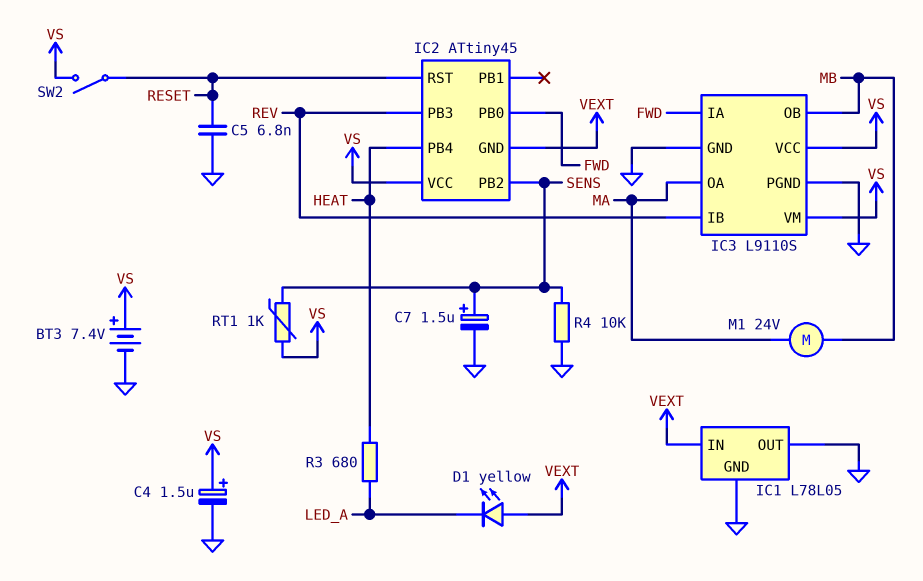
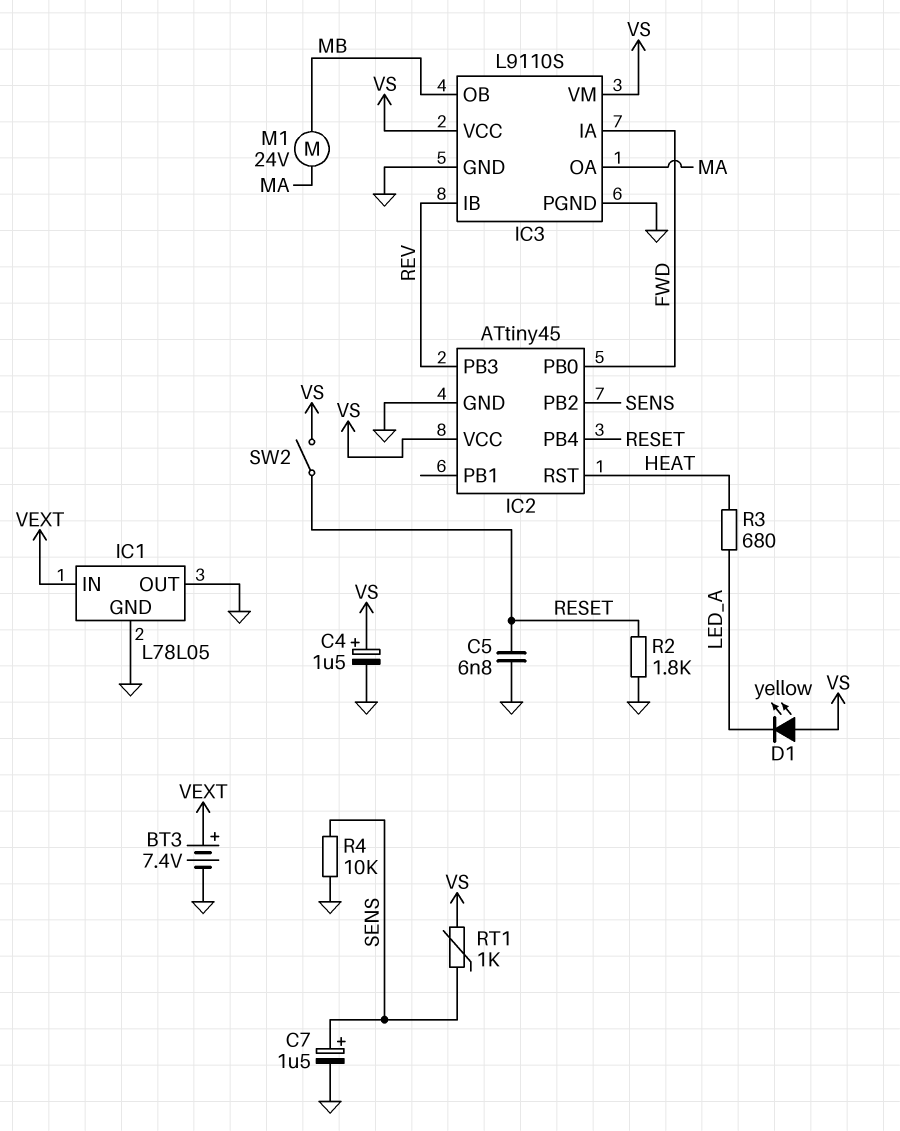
BT3: 7.4V (plus VS, minus GND) -> 7.4V (plus VEXT, minus GND)
D1: LED yellow (A VEXT, K LED_A) -> LED yellow (A VS, K LED_A)
IC2 pin GND: VEXT -> GND
IC2 pin PB4: HEAT -> RESET
IC2 pin RST: RESET -> HEAT
R2: none -> 1.8k (GND, RESET)

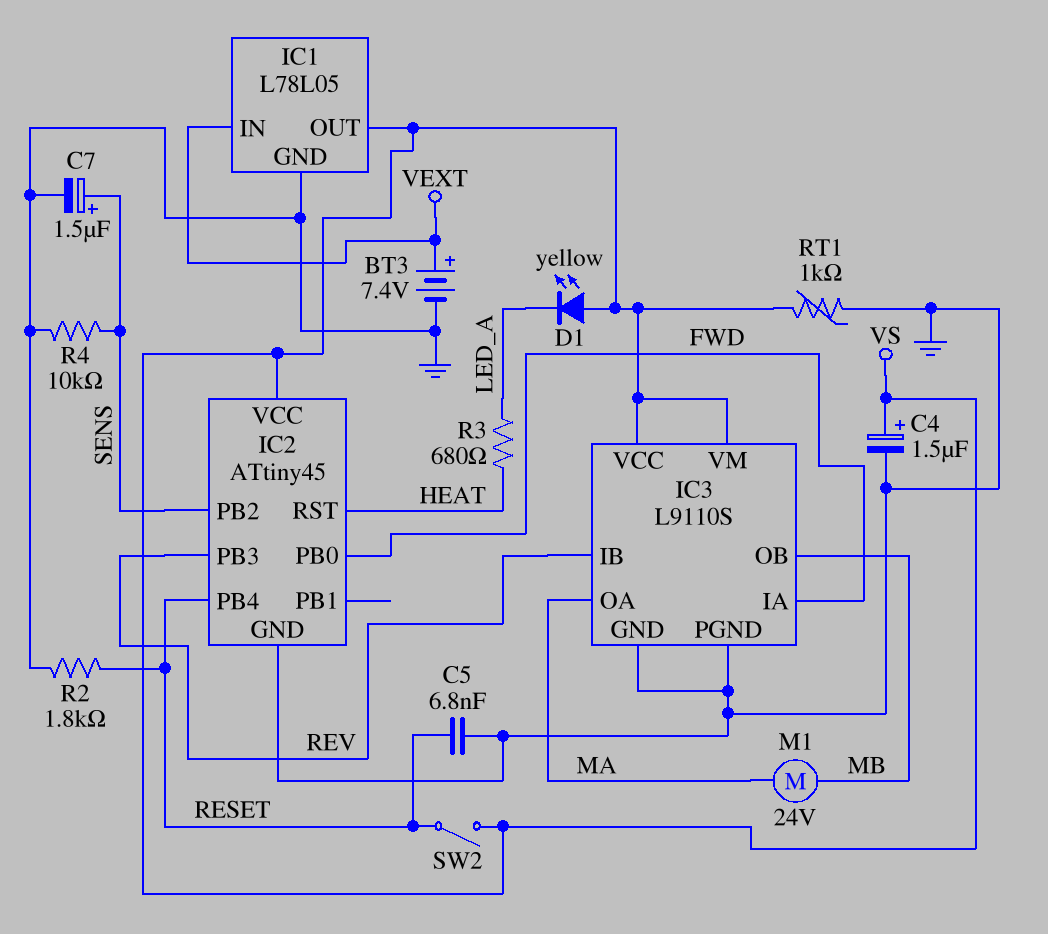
IC1 pin OUT: GND -> VS
RT1: 1k (SENS, VS) -> 1k (GND, VS)

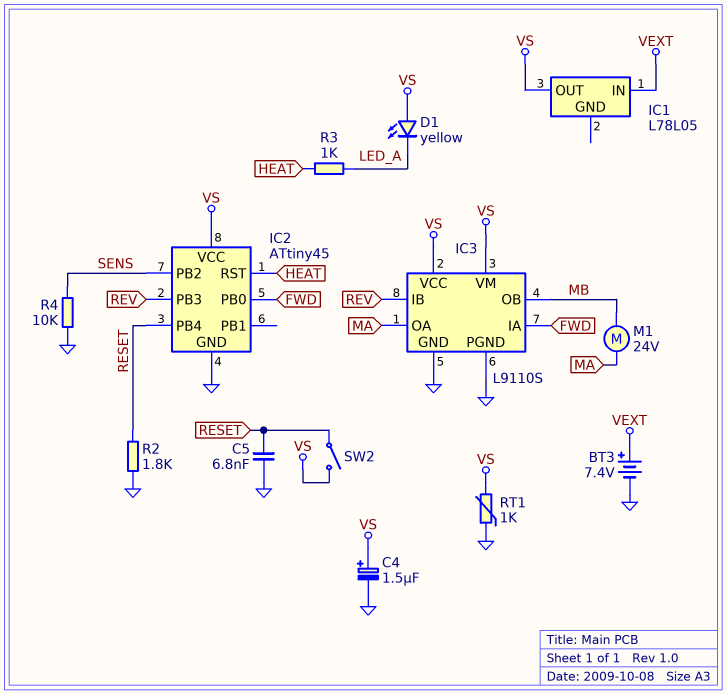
C7: 1.5uF (plus SENS, minus GND) -> none
IC1 pin GND: GND -> none
R3: 680 (HEAT, LED_A) -> 1k (HEAT, LED_A)

